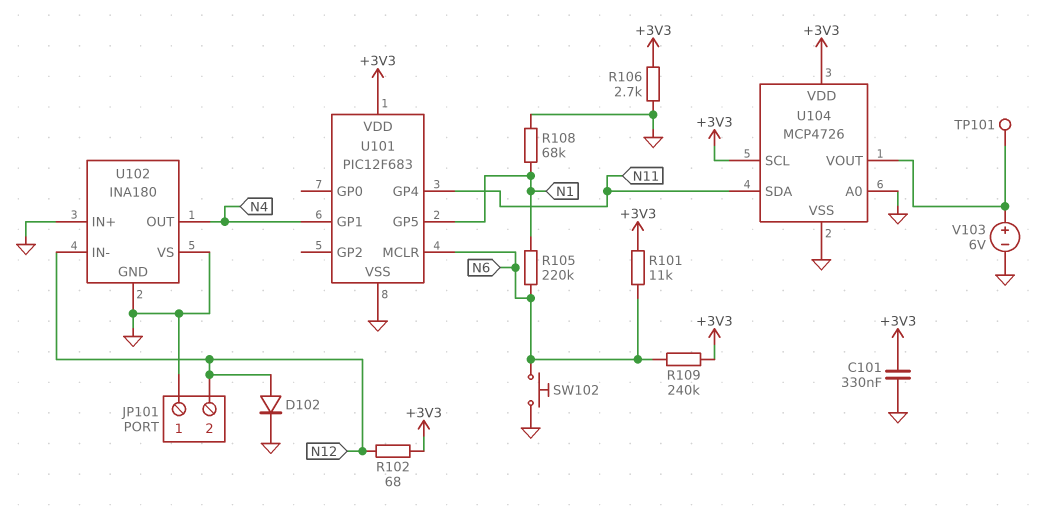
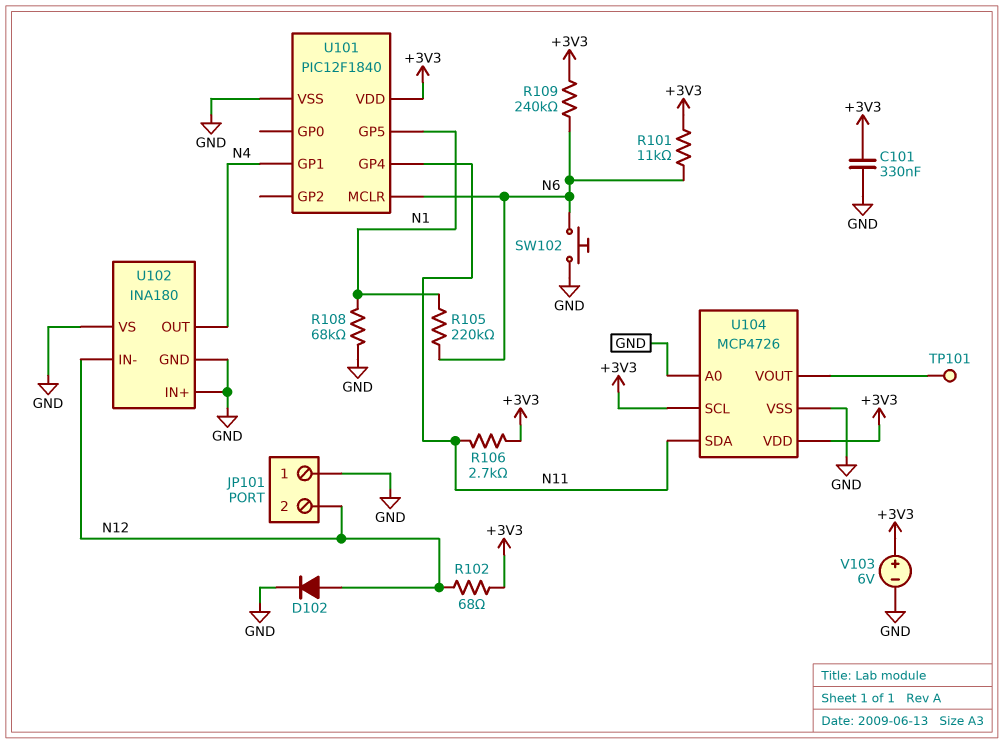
R106: 2.7k (+3V3, GND) -> 2.7k (+3V3, N11)
U101: PIC12F683 -> PIC12F1840
V103: 6V (plus U104/VOUT, minus GND) -> 6V (plus +3V3, minus GND)

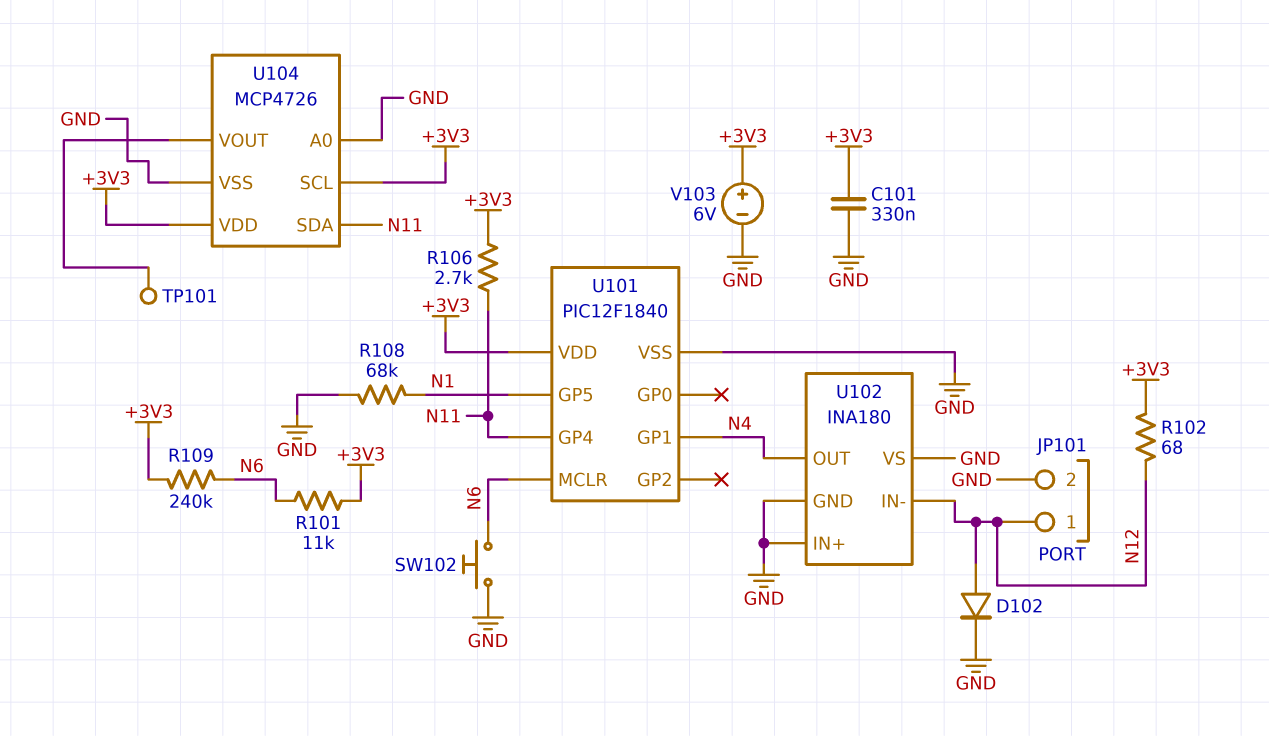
JP101 pin 1: GND -> N12
JP101 pin 2: N12 -> GND
R105: 220k (N1, N6) -> none

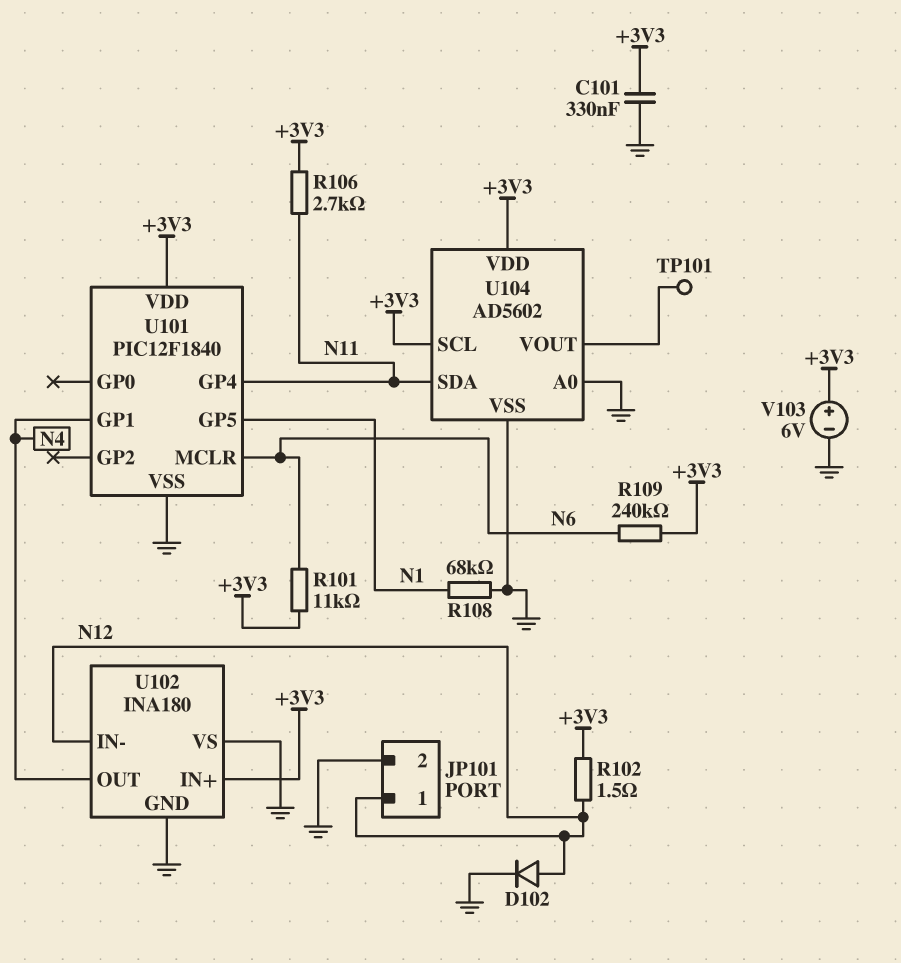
R102: 68 (+3V3, N12) -> 1.5 (+3V3, N12)
SW102: button (GND, N6) -> none
U102 pin IN+: GND -> +3V3
U104: MCP4726 -> AD5602

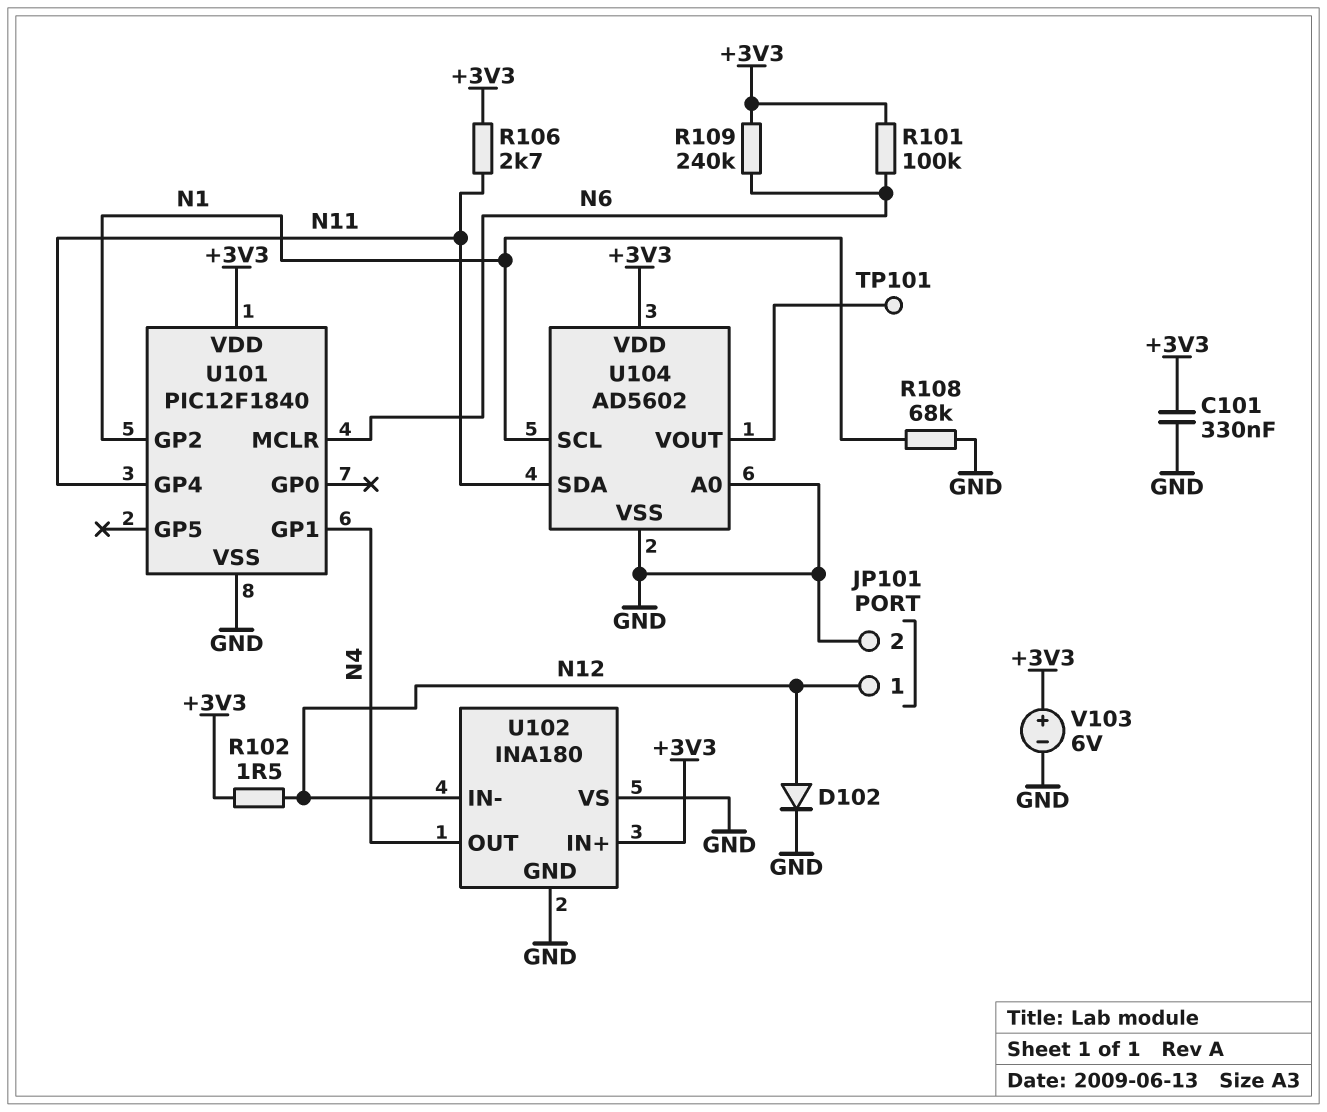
R101: 11k (+3V3, N6) -> 100k (+3V3, N6)
U101 pin GP2: none -> N1
U101 pin GP5: N1 -> none
U104 pin SCL: +3V3 -> N1

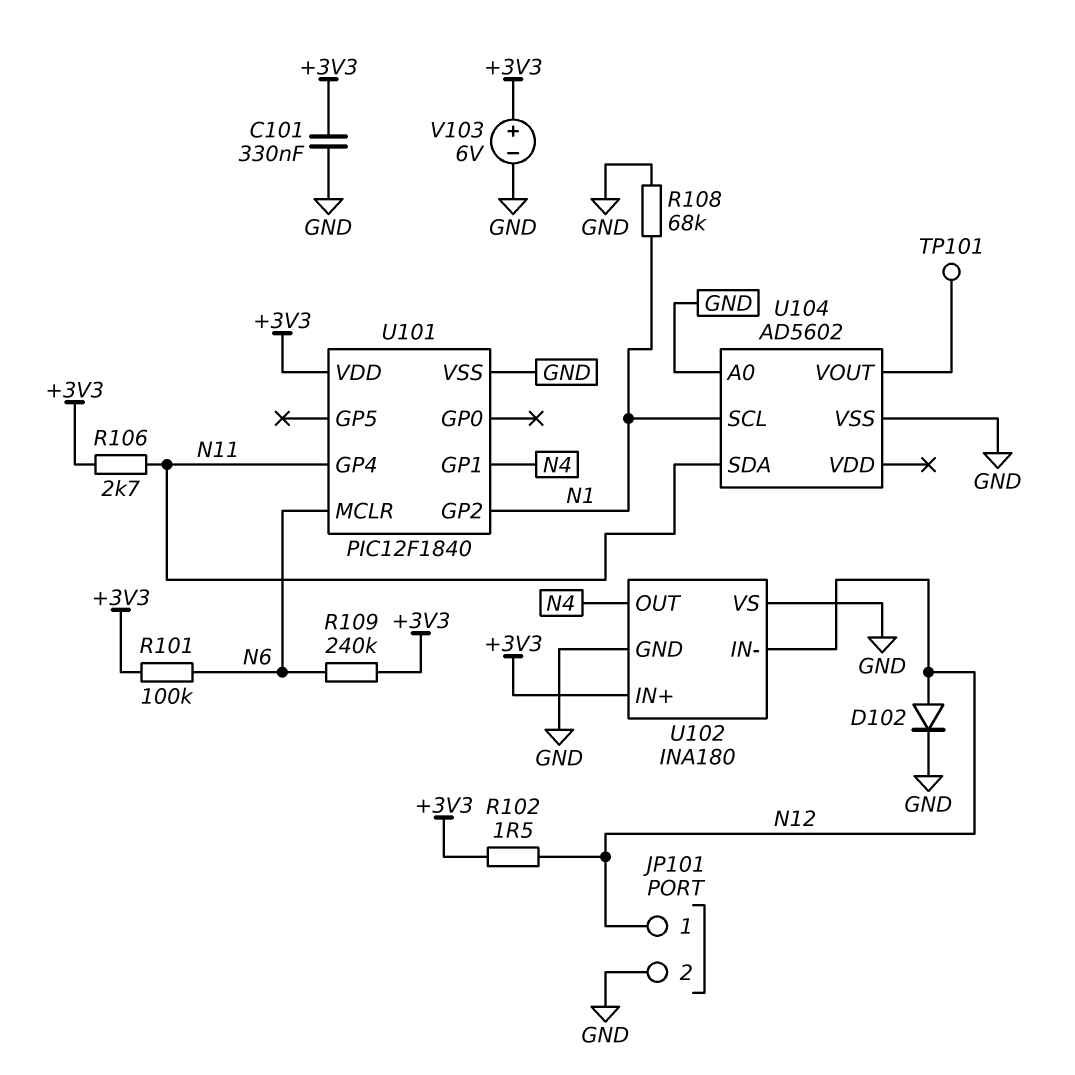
U104 pin VDD: +3V3 -> none

